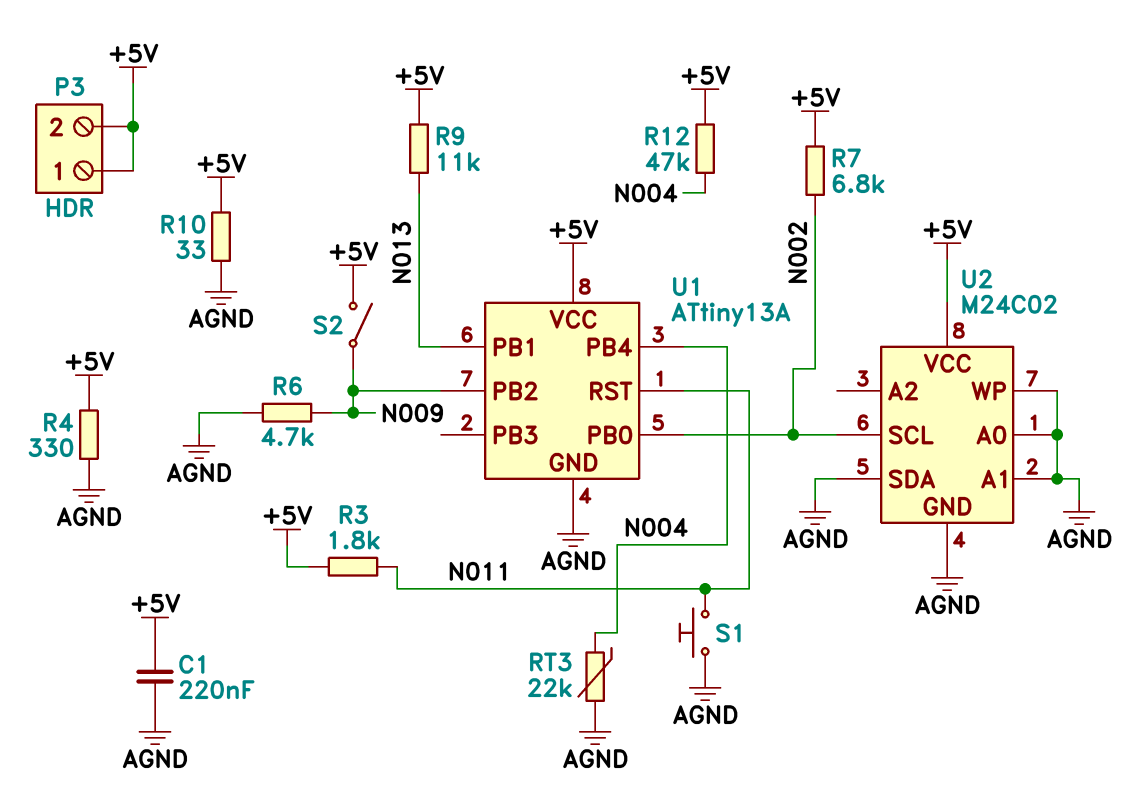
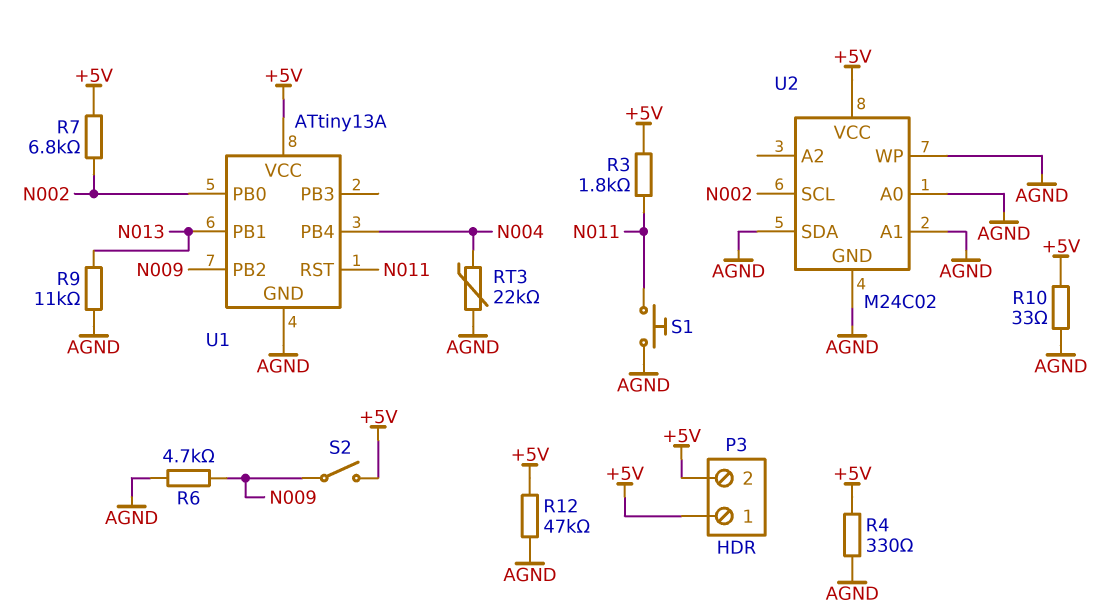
C1: 220nF (+5V, AGND) -> none
R9: 11k (+5V, N013) -> 11k (AGND, N013)
R12: 47k (+5V, N004) -> 47k (+5V, AGND)

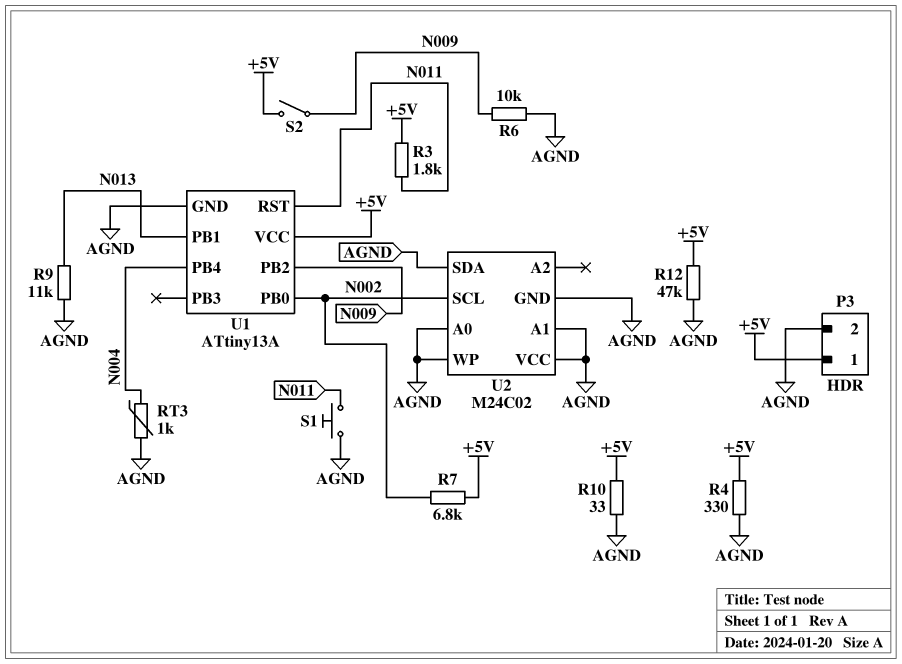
P3 pin 2: +5V -> AGND
R6: 4.7k (AGND, N009) -> 10k (AGND, N009)
RT3: 22k (AGND, N004) -> 1k (AGND, N004)
U2 pin VCC: +5V -> AGND

